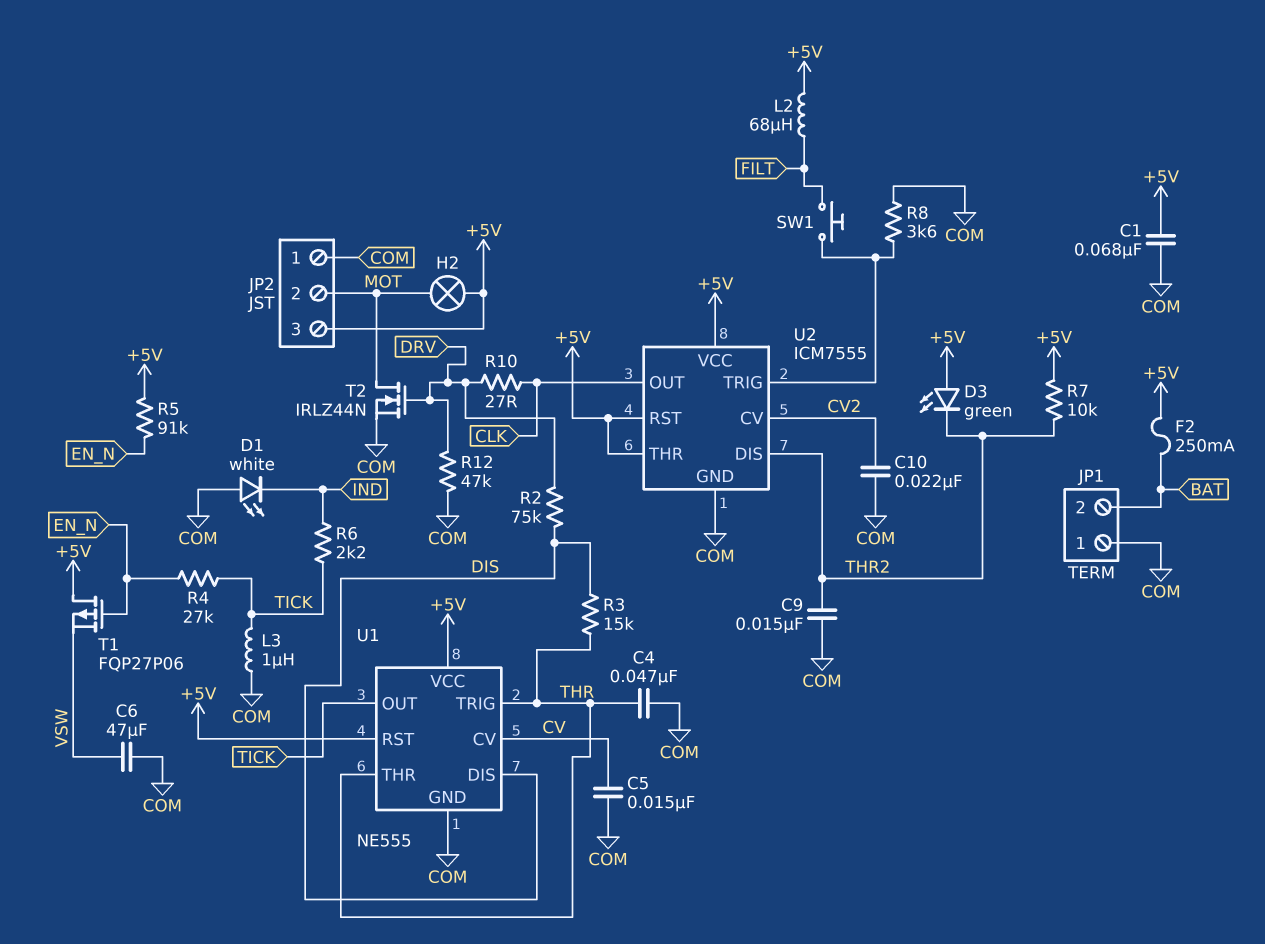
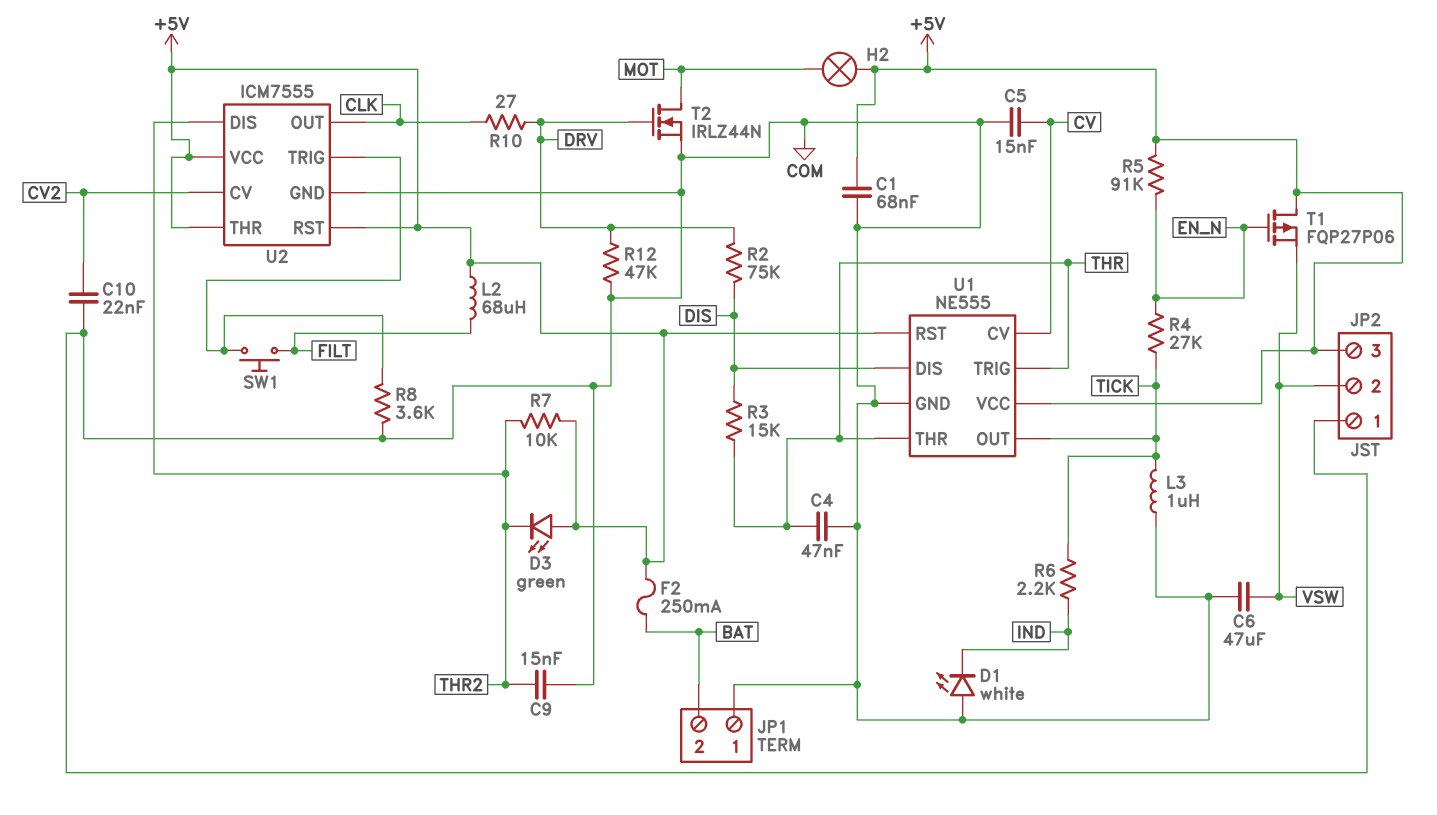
JP2 pin 2: MOT -> VSW

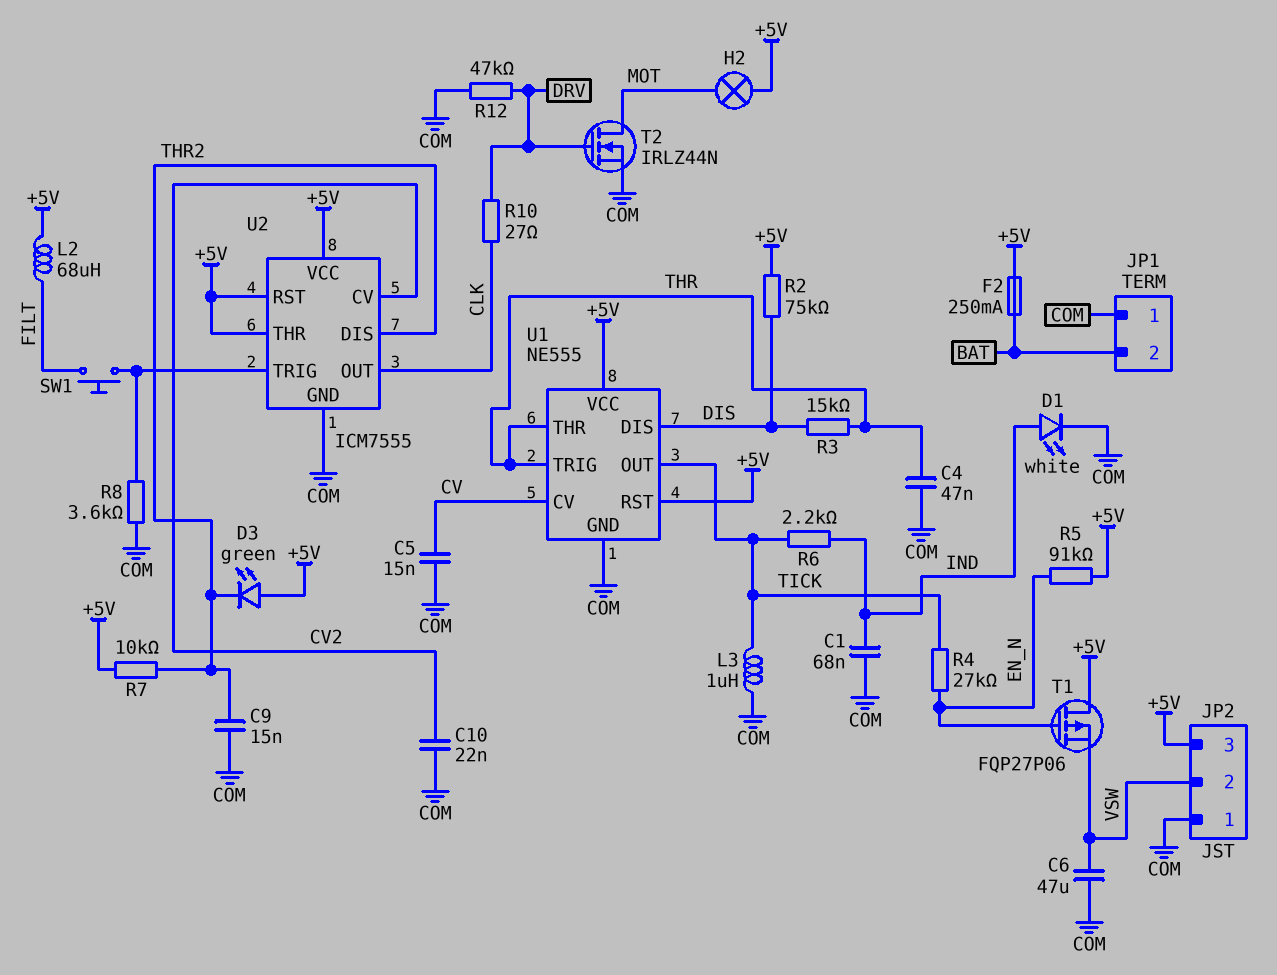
C1: 68nF (+5V, COM) -> 68nF (COM, IND)
D1: LED white (A COM, K IND) -> LED white (A IND, K COM)
R2: 75k (DIS, DRV) -> 75k (+5V, DIS)

